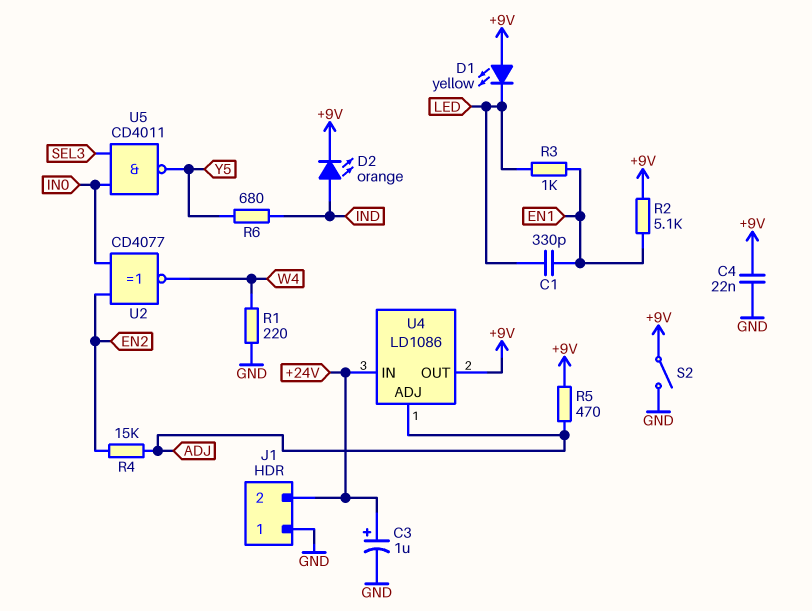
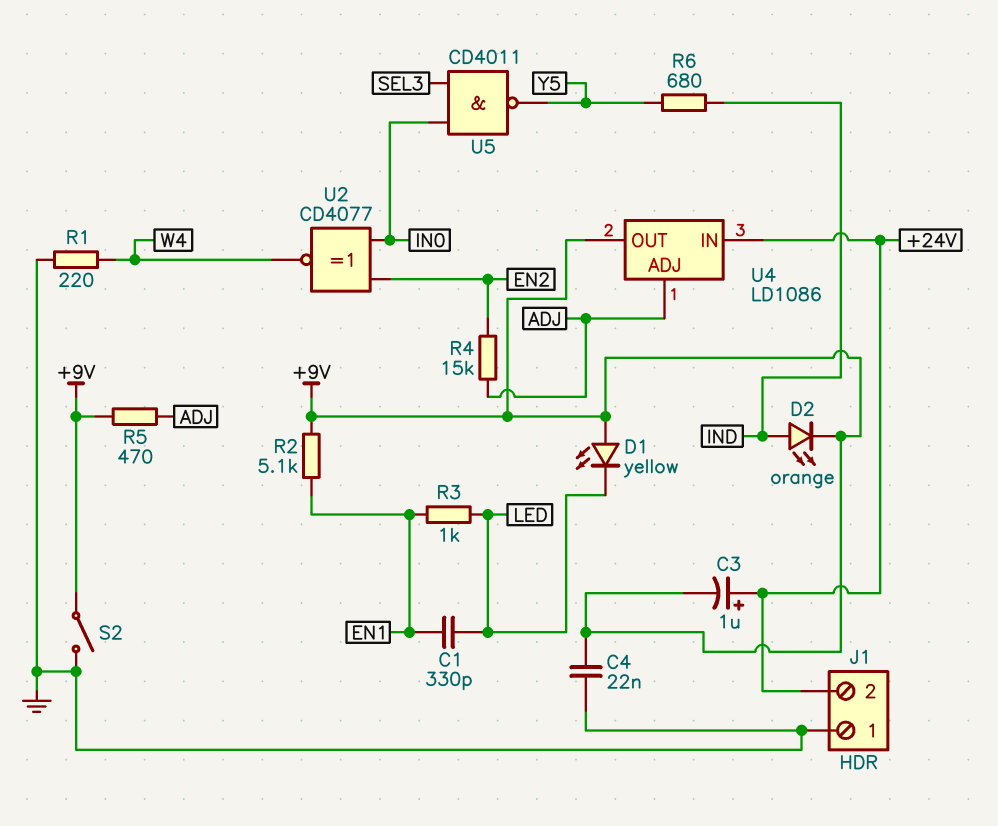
C3: 1uF (plus +24V, minus GND) -> 1uF (plus +24V, minus +9V)

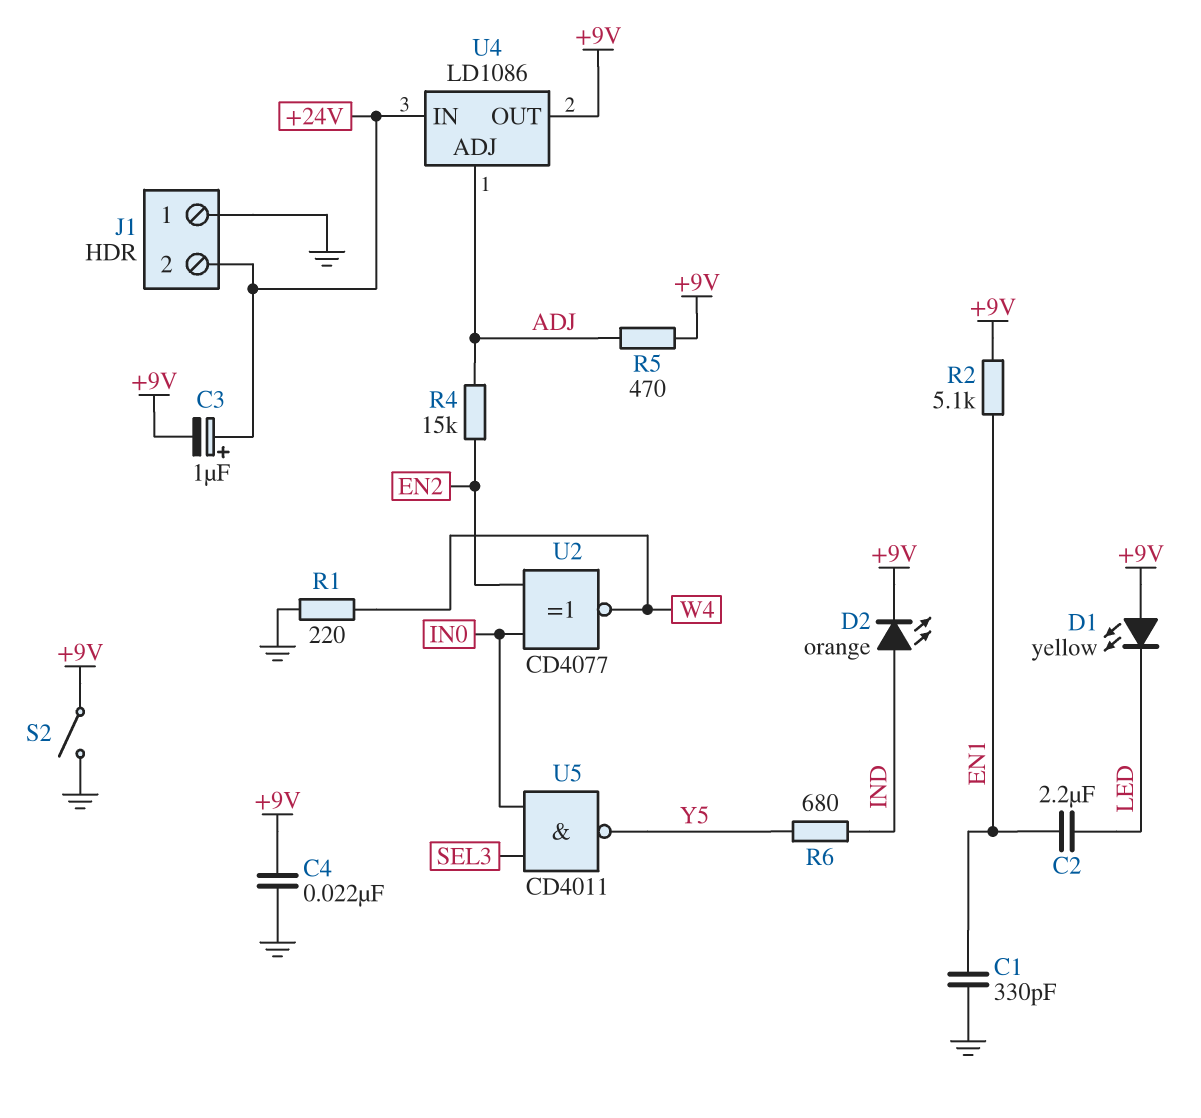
C1: 330pF (EN1, LED) -> 330pF (EN1, GND)
C2: none -> 2.2uF (EN1, LED)
R3: 1k (EN1, LED) -> none

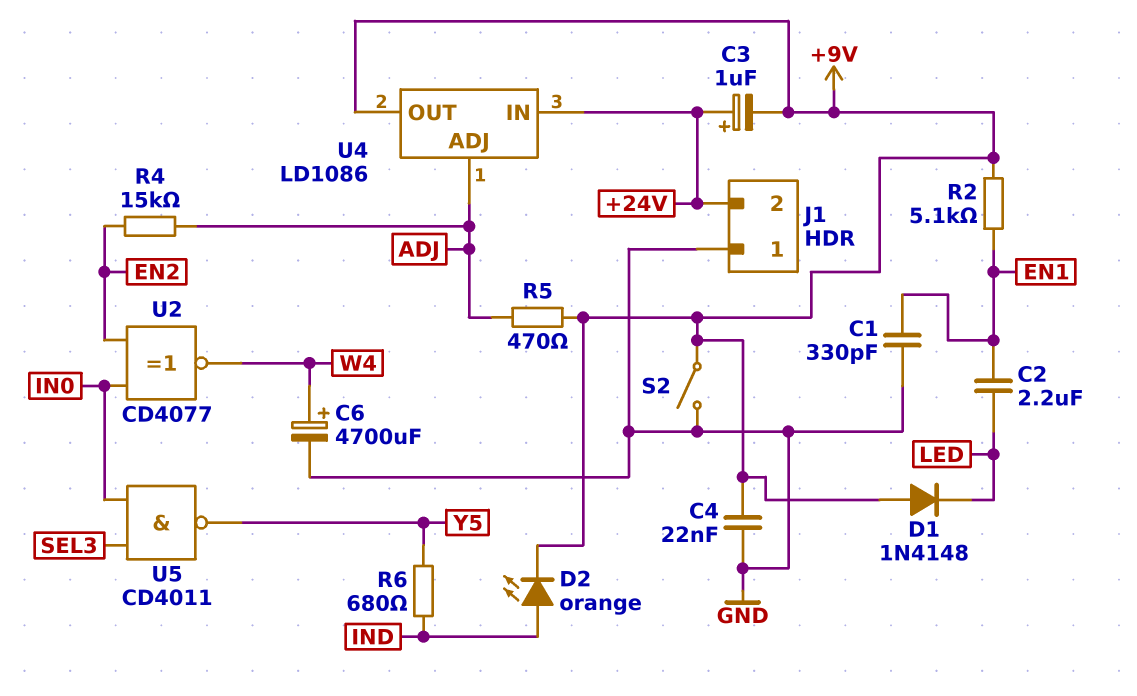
C6: none -> 4700uF (plus W4, minus GND)
D1: LED yellow (A +9V, K LED) -> diode 1N4148 (A +9V, K LED)
R1: 220 (GND, W4) -> none

